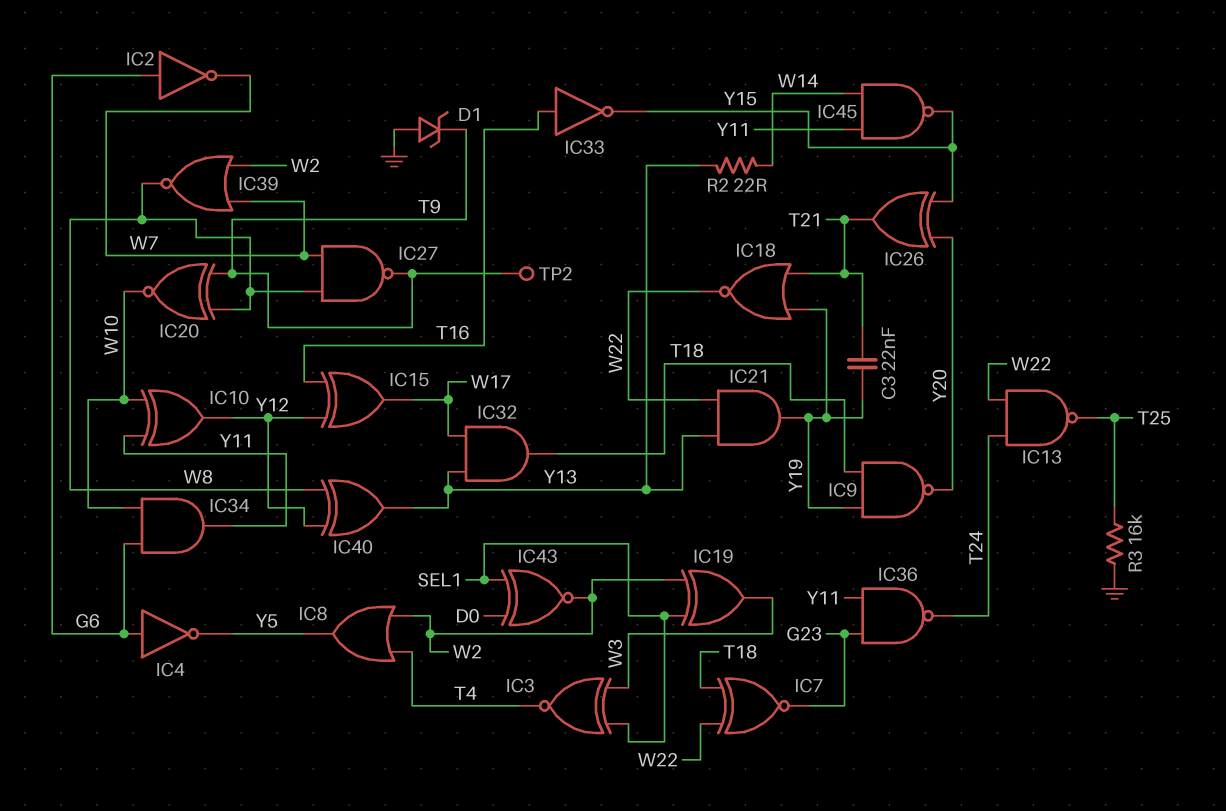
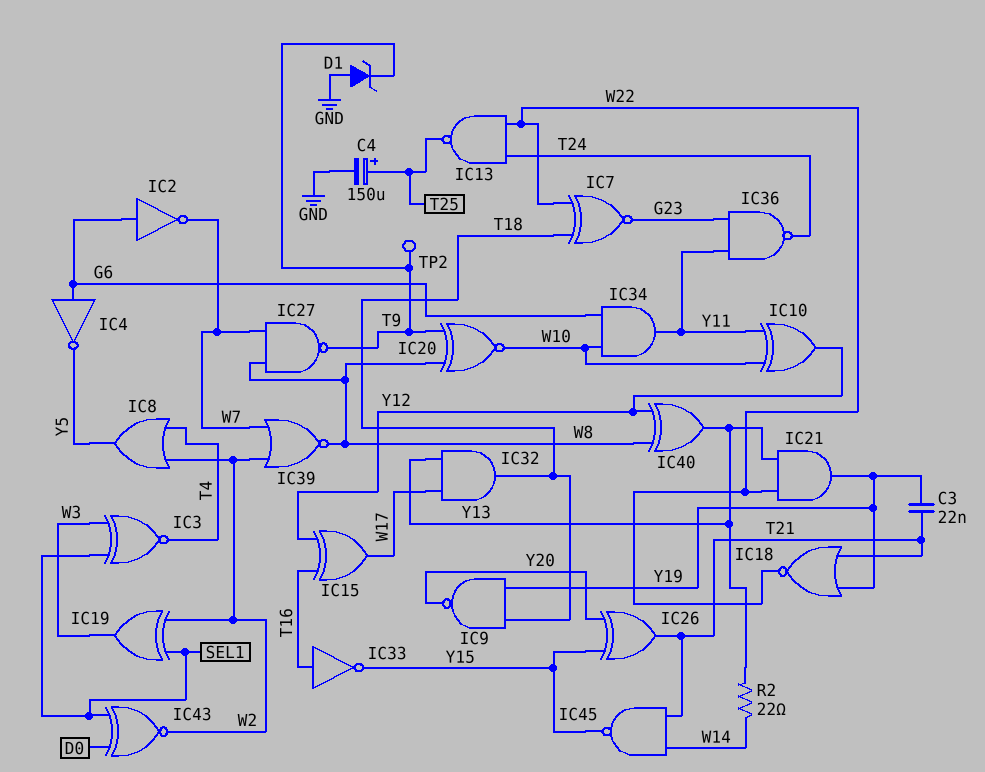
C4: none -> 150uF (plus T25, minus GND)
IC45: NAND (in W14, in Y11, out Y15) -> NAND (in T21, in W14, out Y15)
R3: 16k (GND, T25) -> none

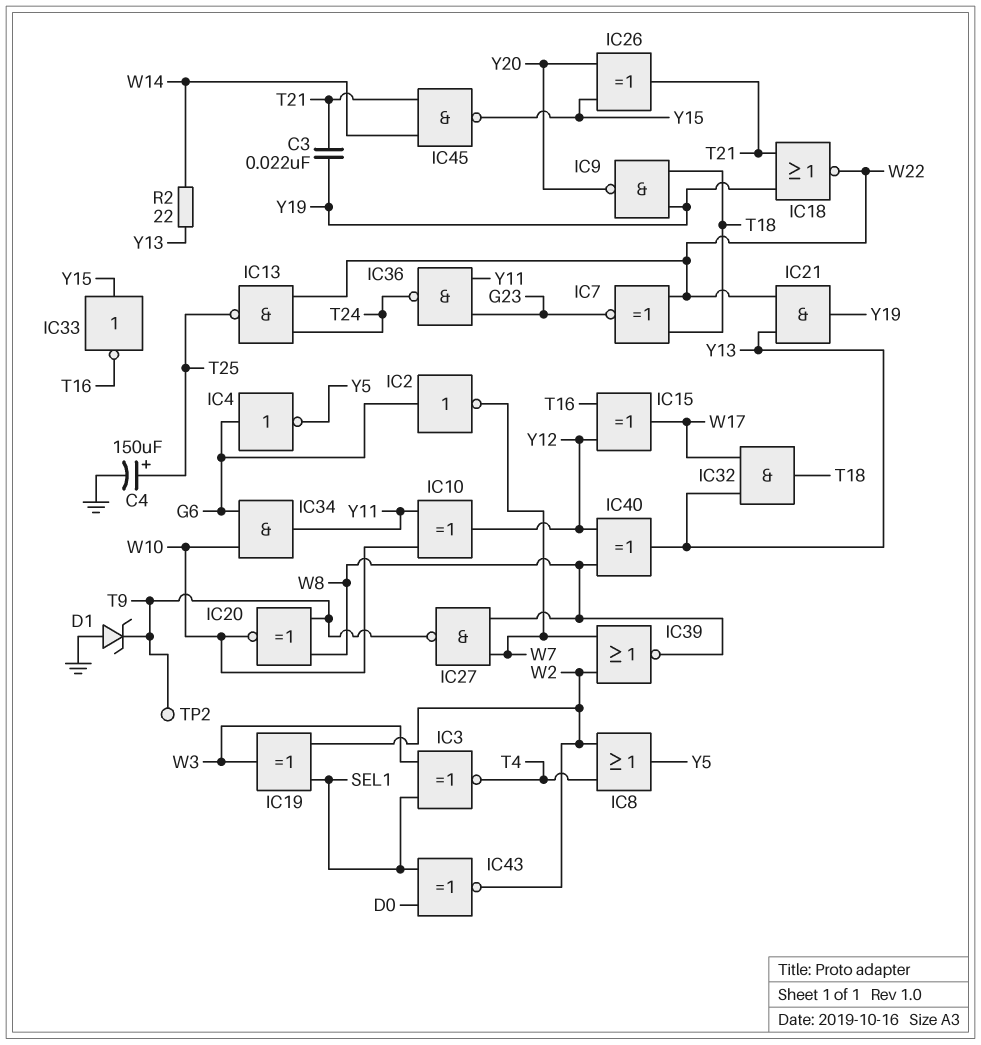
IC33: NOT (in T16, out Y15) -> NOT (in Y15, out T16)

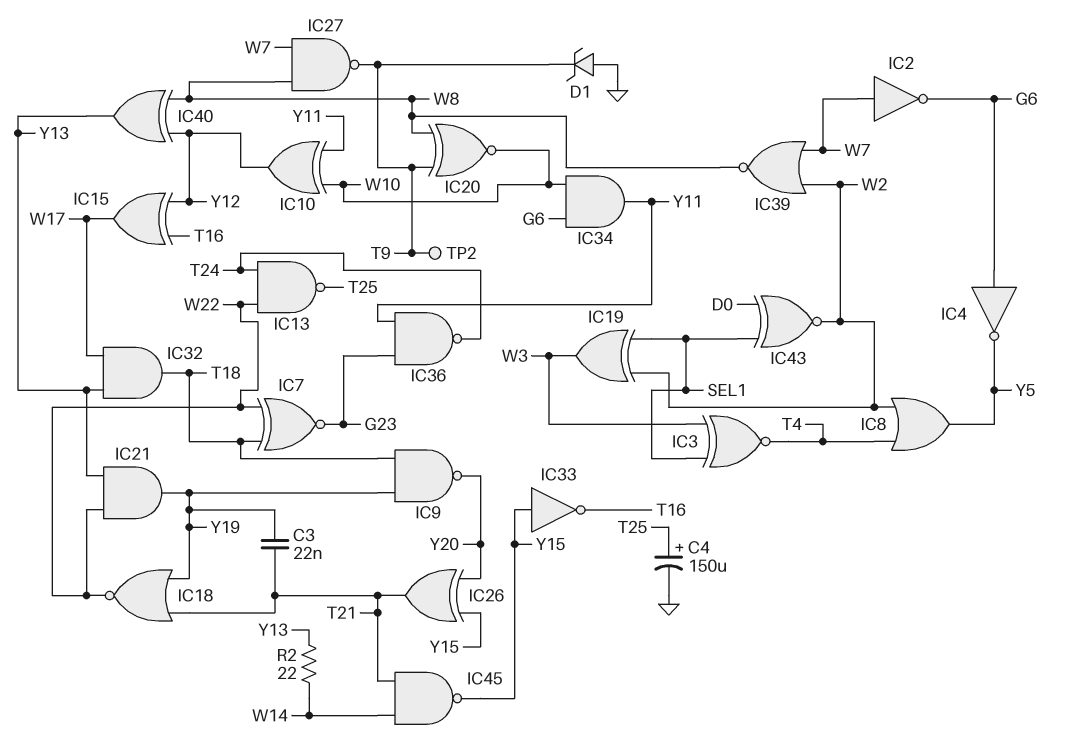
IC2: NOT (in G6, out W7) -> NOT (in W7, out G6)

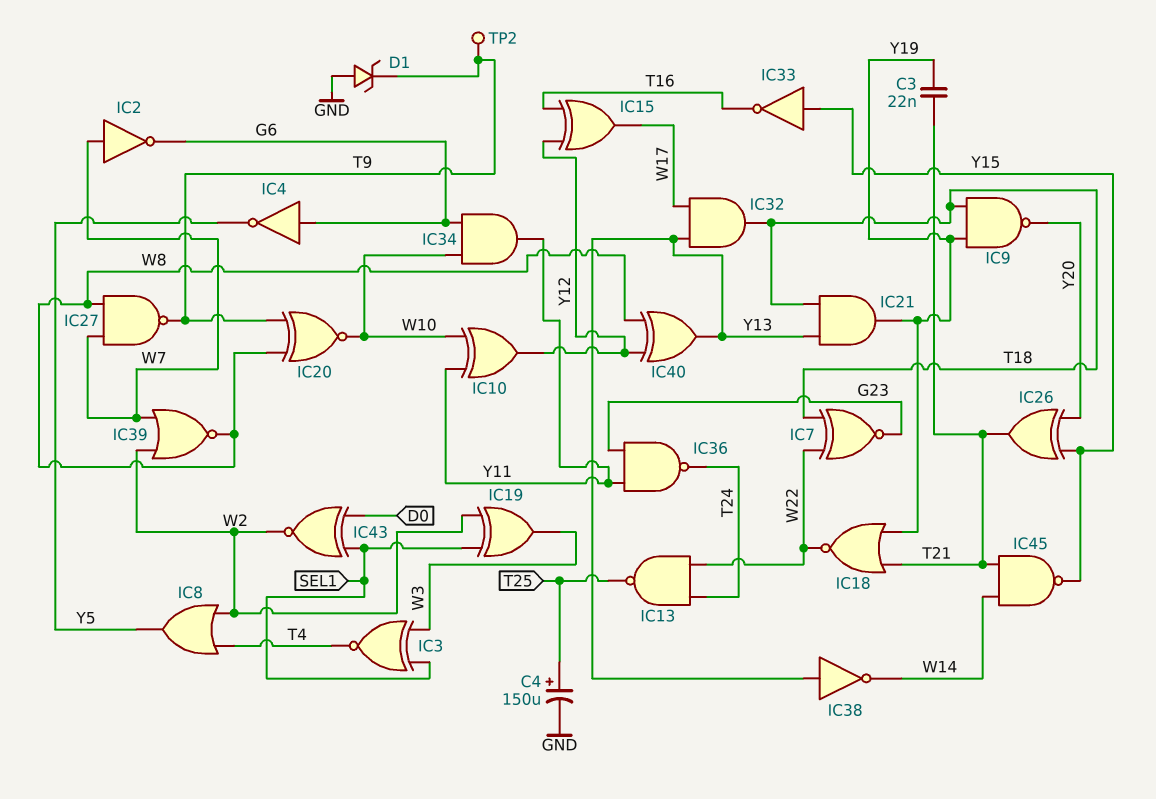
IC21: AND (in W22, in Y13, out Y19) -> AND (in T18, in Y13, out Y19)
IC38: none -> NOT (in Y13, out W14)
R2: 22 (W14, Y13) -> none

